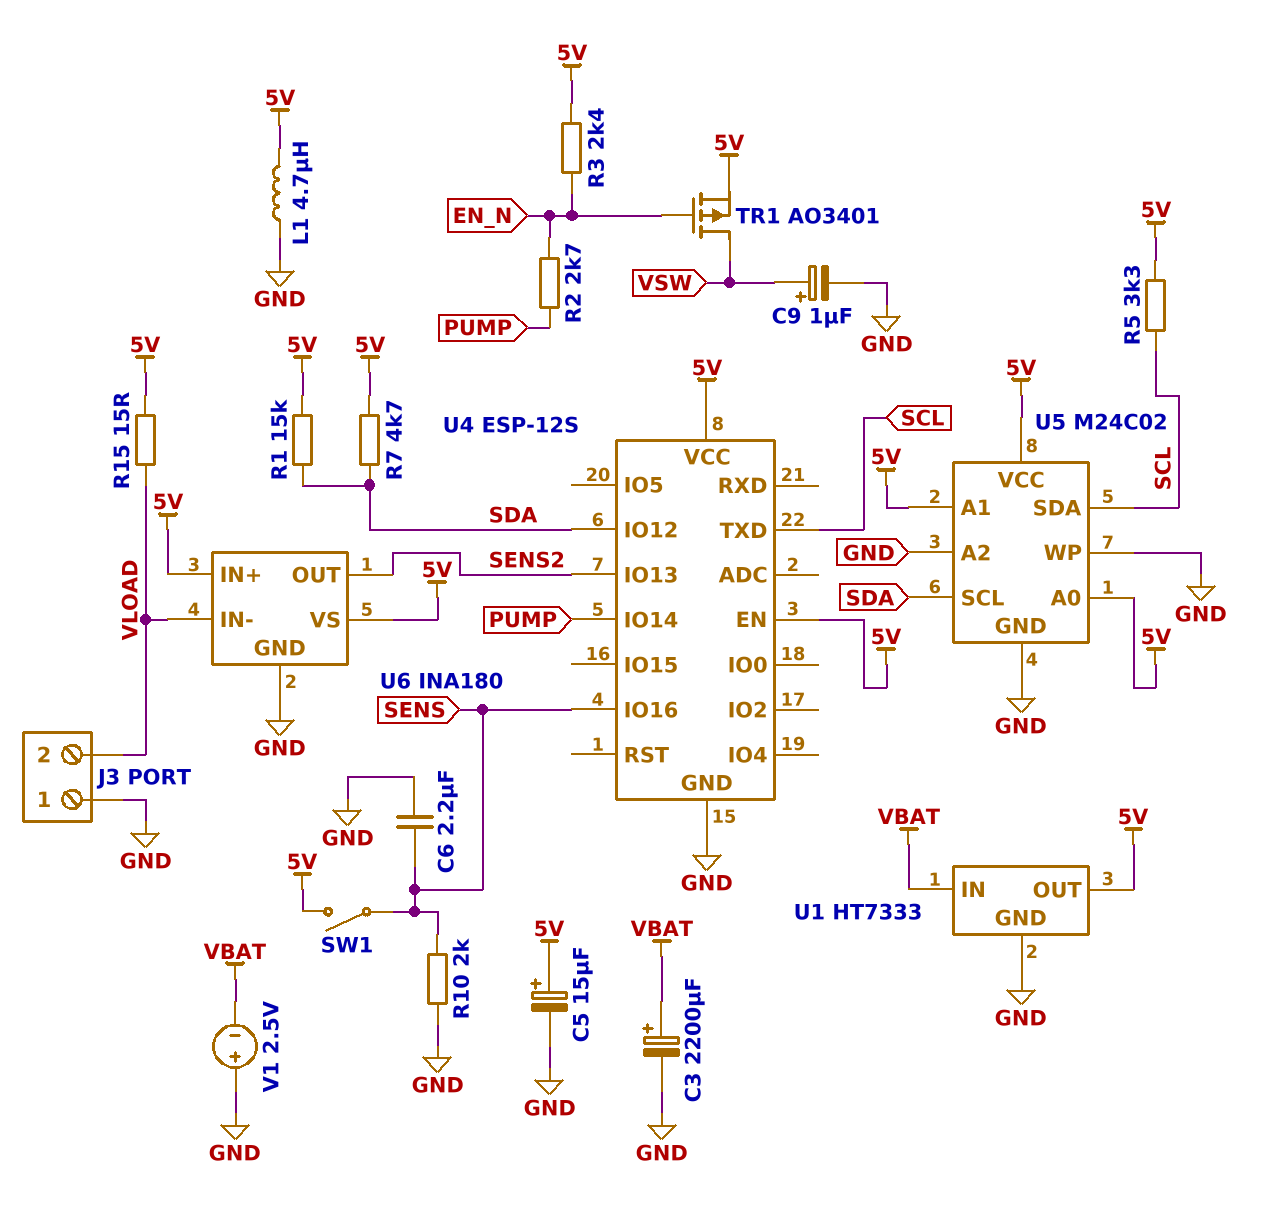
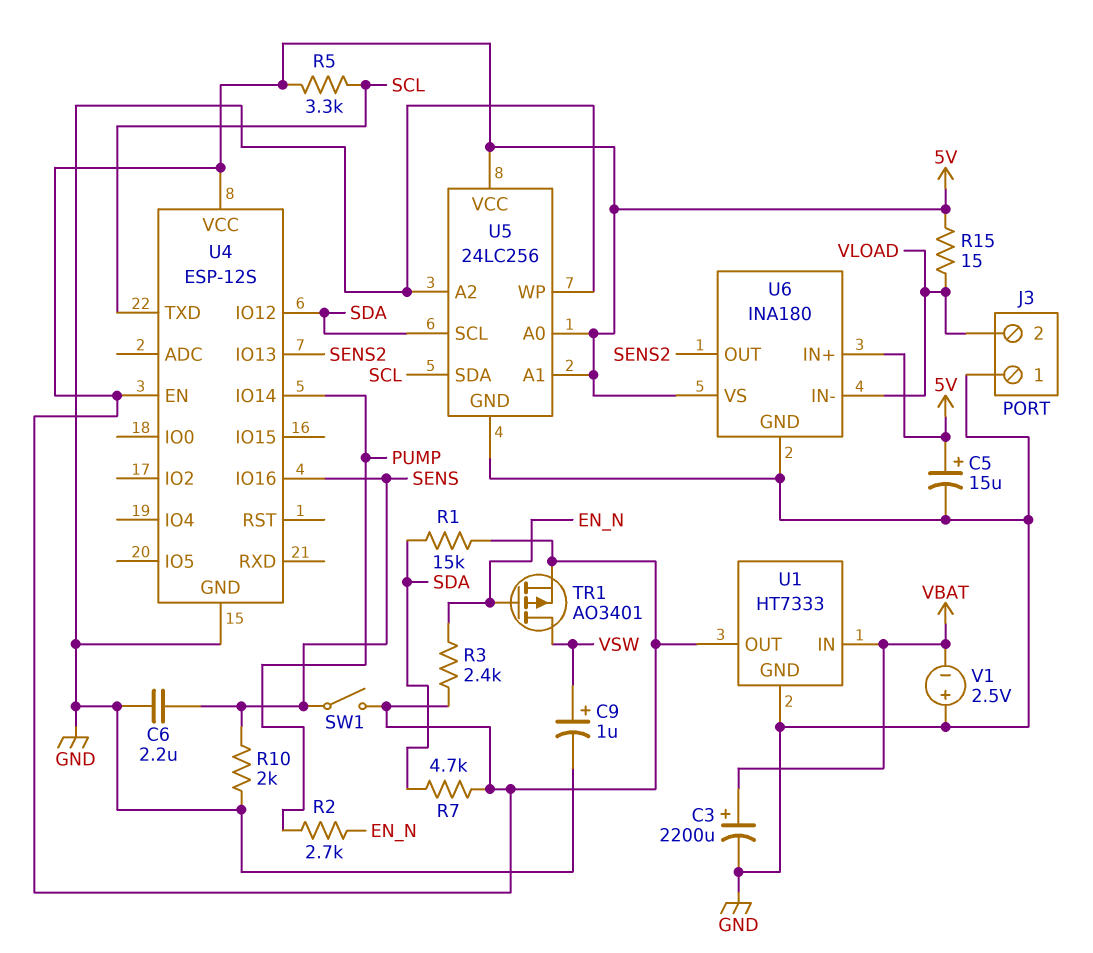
L1: 4.7uH (5V, GND) -> none
U5: M24C02 -> 24LC256

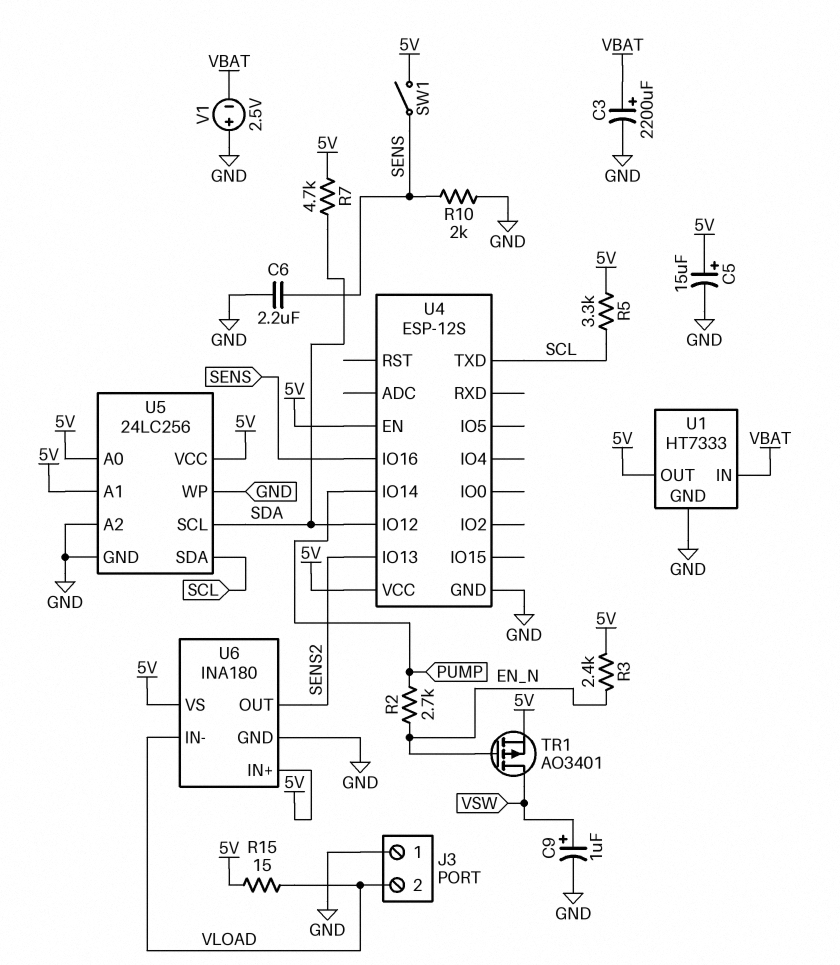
R1: 15k (5V, SDA) -> none

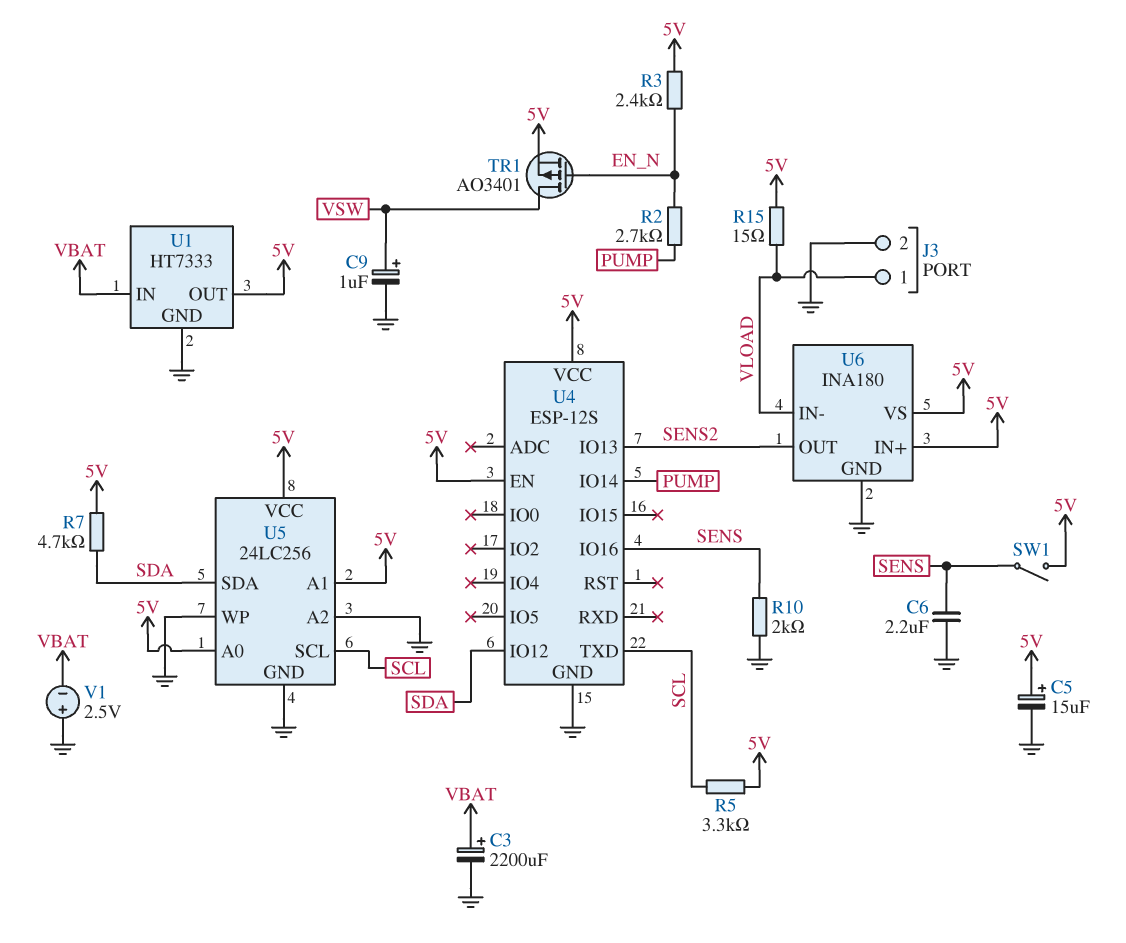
J3 pin 1: GND -> VLOAD
J3 pin 2: VLOAD -> GND
U5 pin SCL: SDA -> SCL
U5 pin SDA: SCL -> SDA

